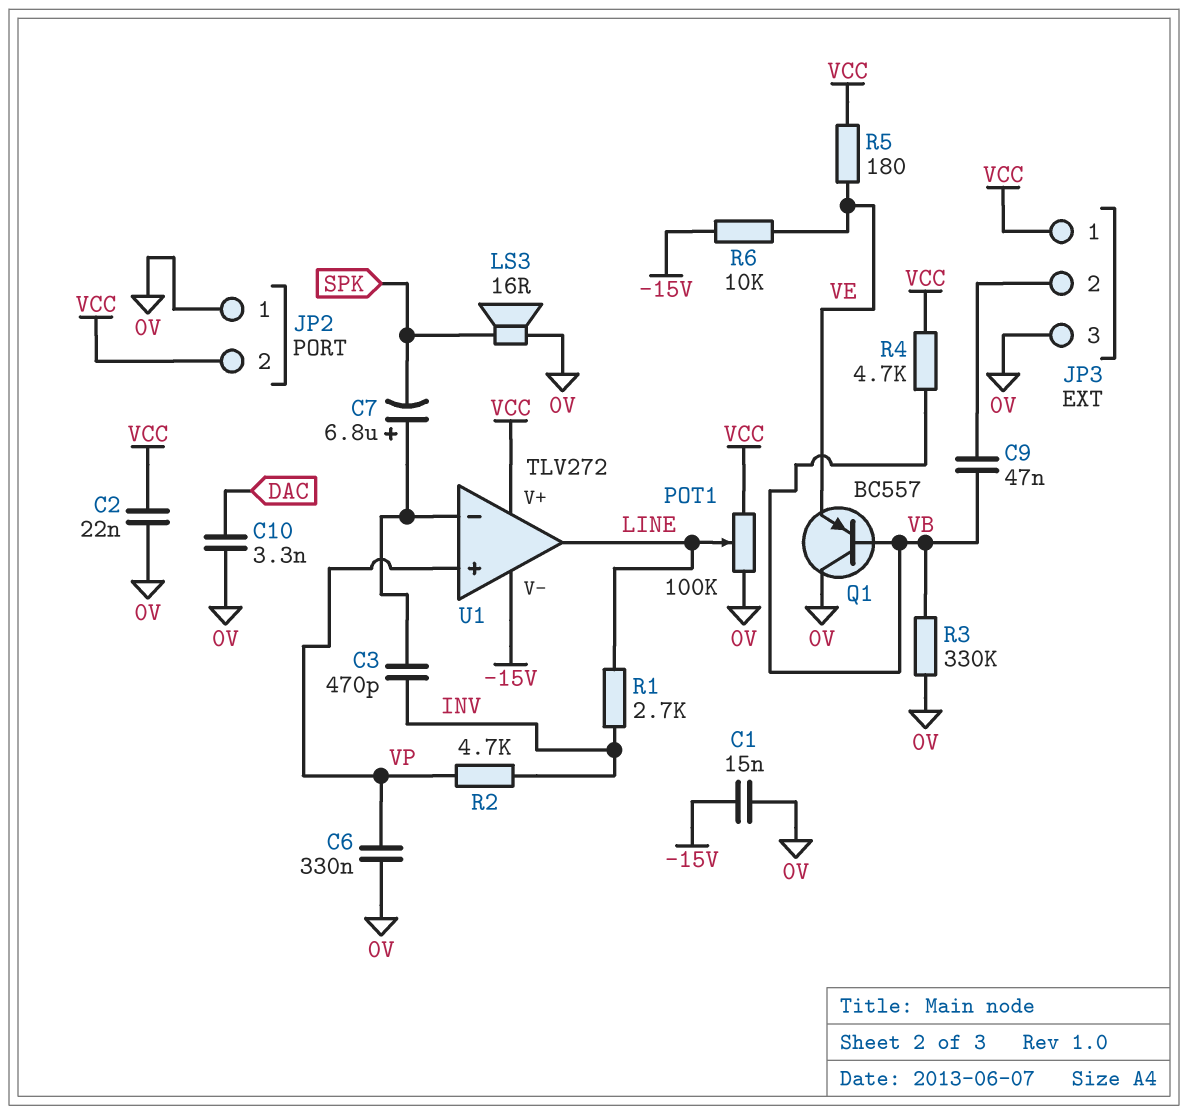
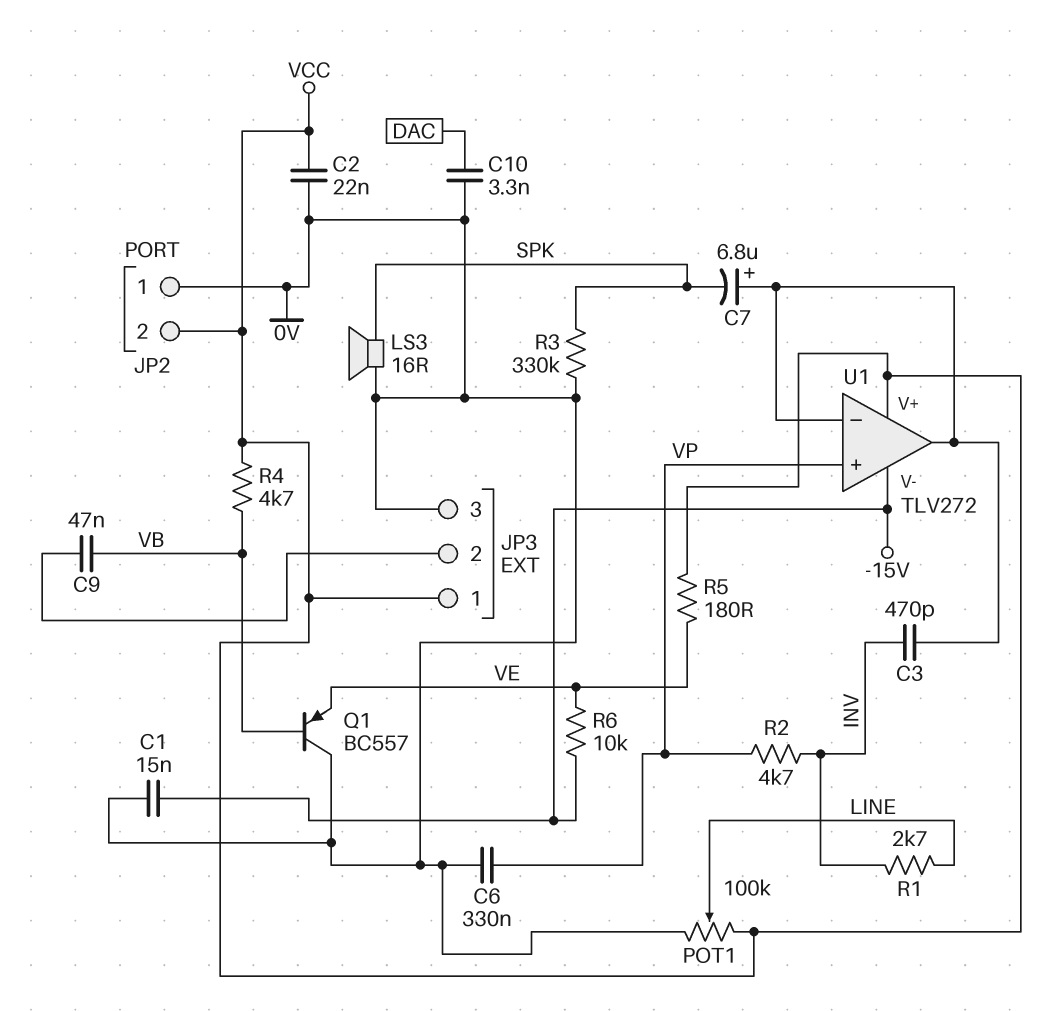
R3: 330k (0V, VB) -> 330k (0V, SPK)
U1 pin out: LINE -> U1/in-

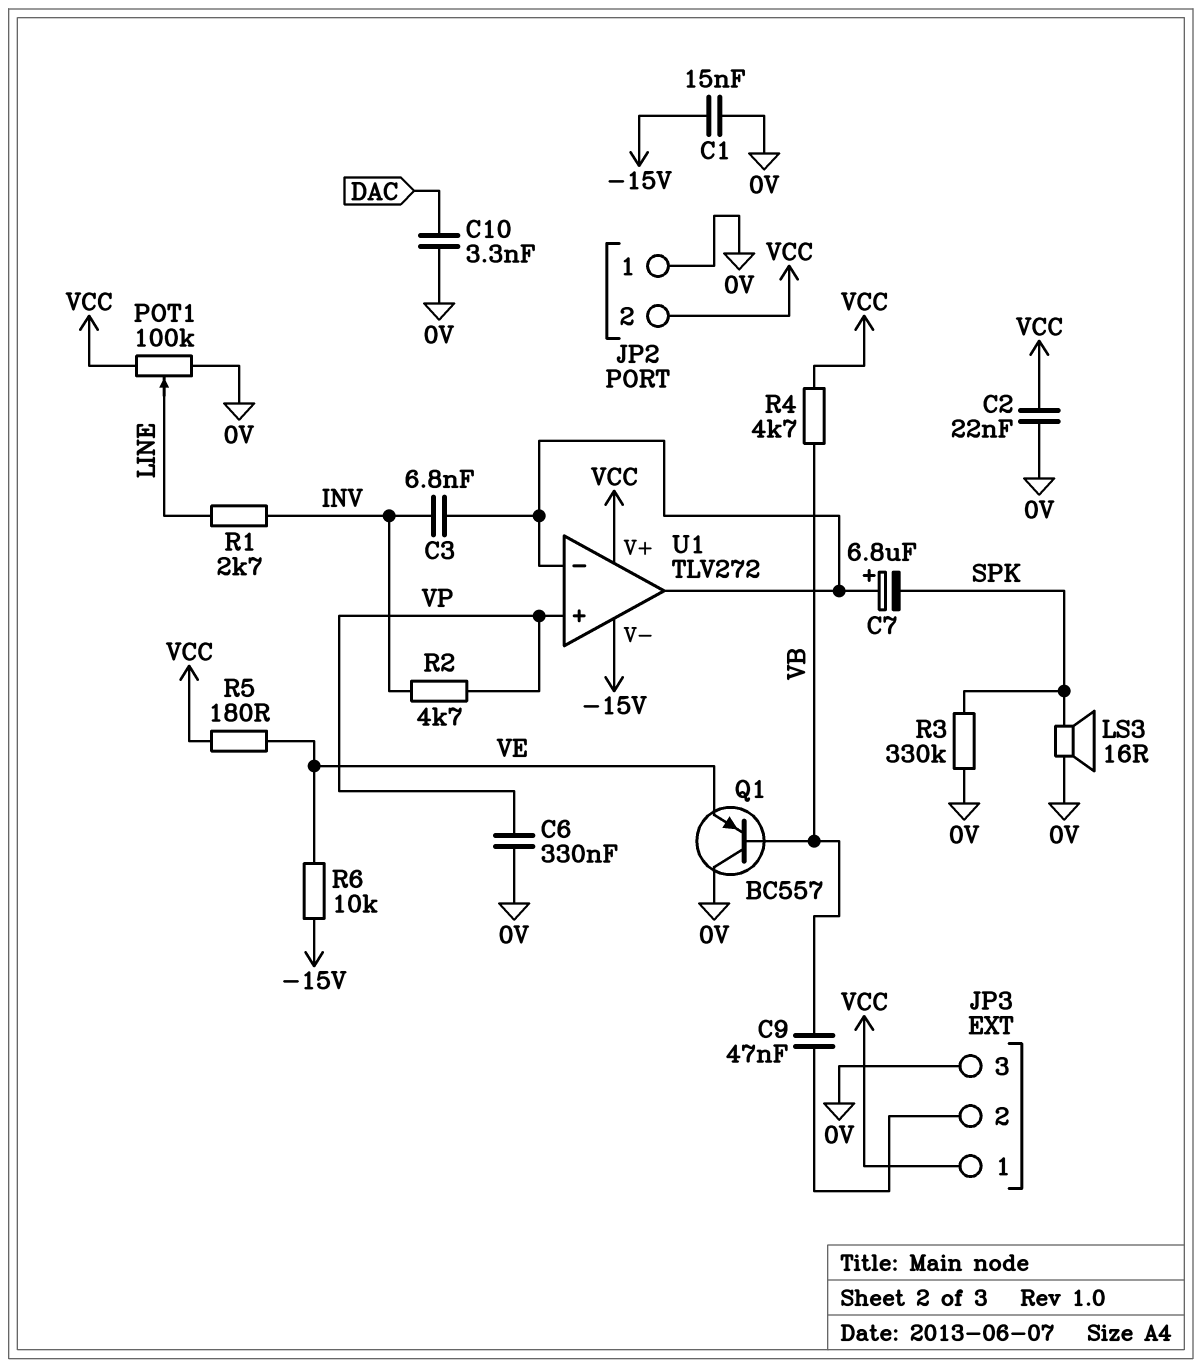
C3: 470pF (INV, U1/in-) -> 6.8nF (INV, U1/in-)

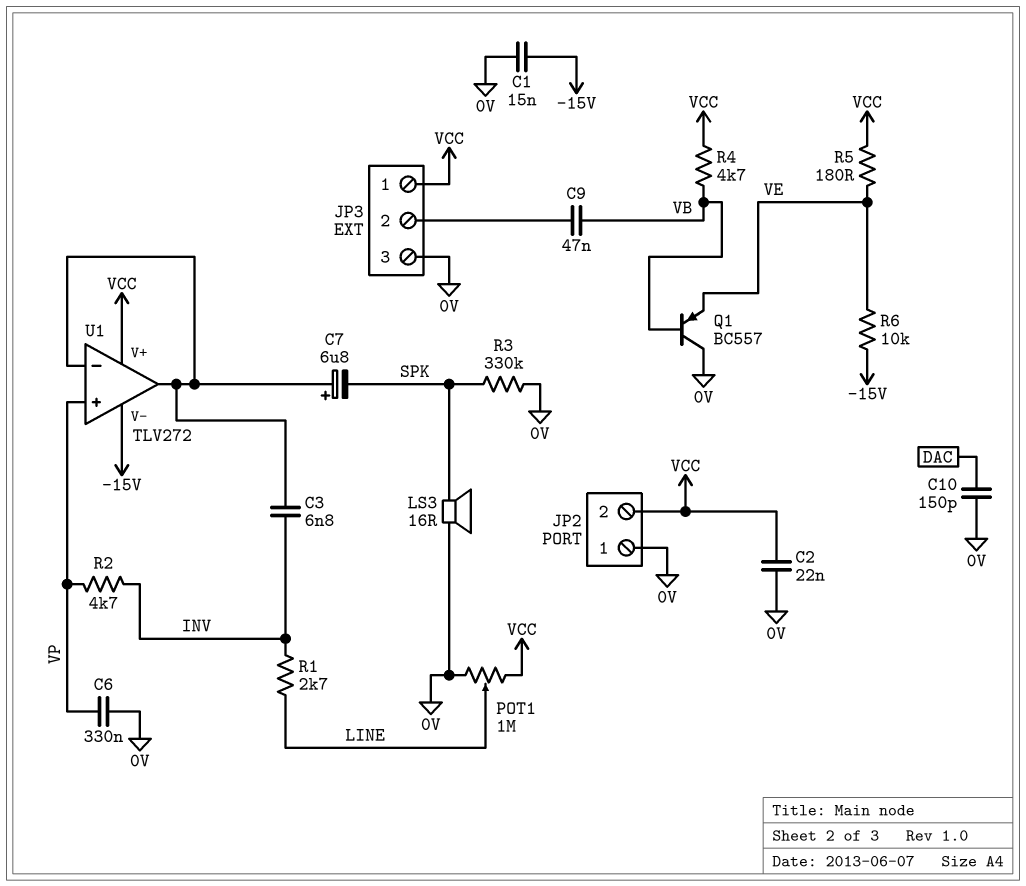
C10: 3.3nF (0V, DAC) -> 150pF (0V, DAC)
POT1: 100k (0V, VCC, wiper LINE) -> 1M (0V, VCC, wiper LINE)

